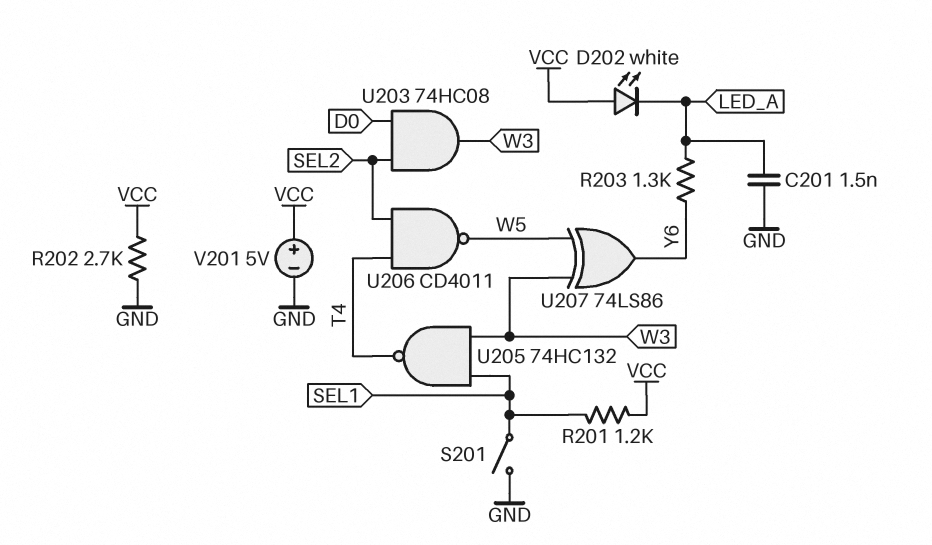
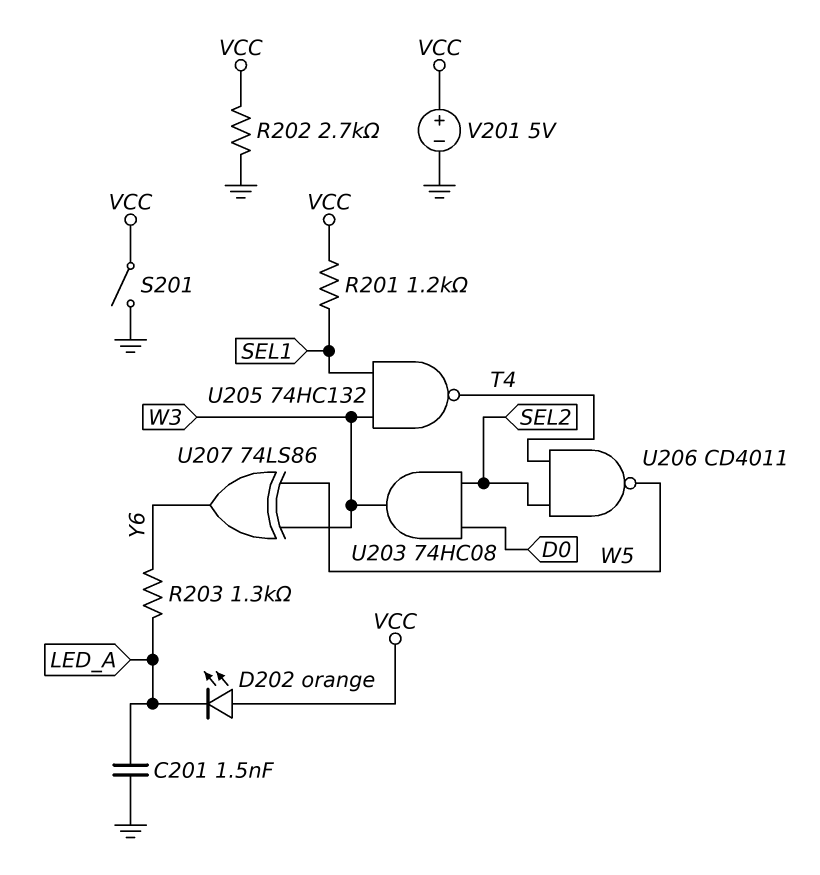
D202: LED white (A VCC, K LED_A) -> LED orange (A VCC, K LED_A)
S201: switch (GND, SEL1) -> switch (GND, VCC)

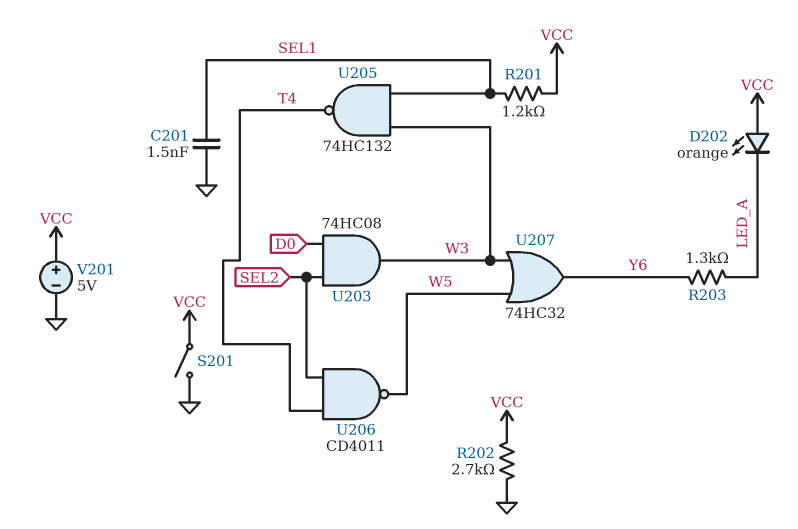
C201: 1.5nF (GND, LED_A) -> 1.5nF (GND, SEL1)
U207: XOR 74LS86 (in W3, in W5, out Y6) -> OR 74HC32 (in W3, in W5, out Y6)

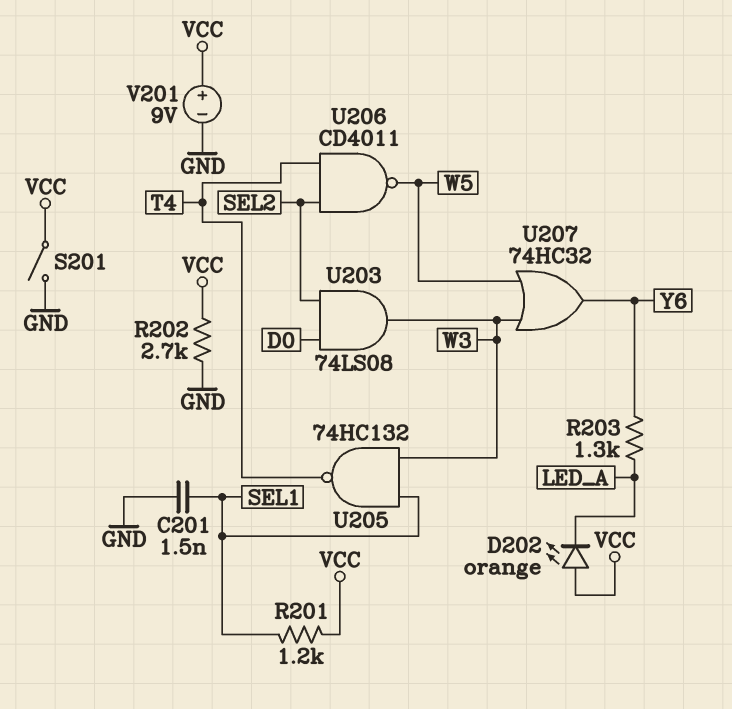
U203: AND 74HC08 (in D0, in SEL2, out W3) -> AND 74LS08 (in D0, in SEL2, out W3)
V201: 5V (plus VCC, minus GND) -> 9V (plus VCC, minus GND)

